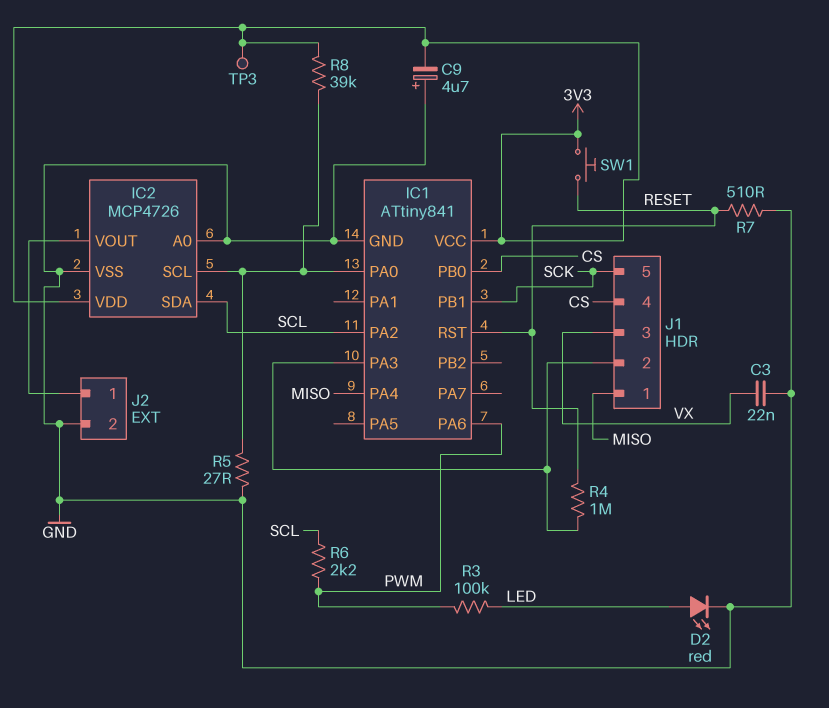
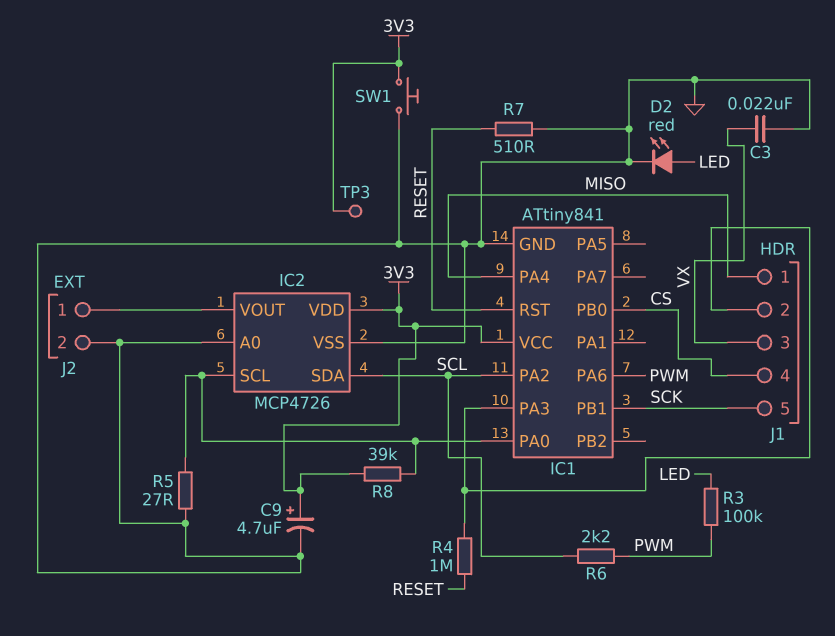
C9: 4.7uF (plus GND, minus 3V3) -> 4.7uF (plus 3V3, minus GND)
SW1: button (3V3, RESET) -> button (3V3, GND)

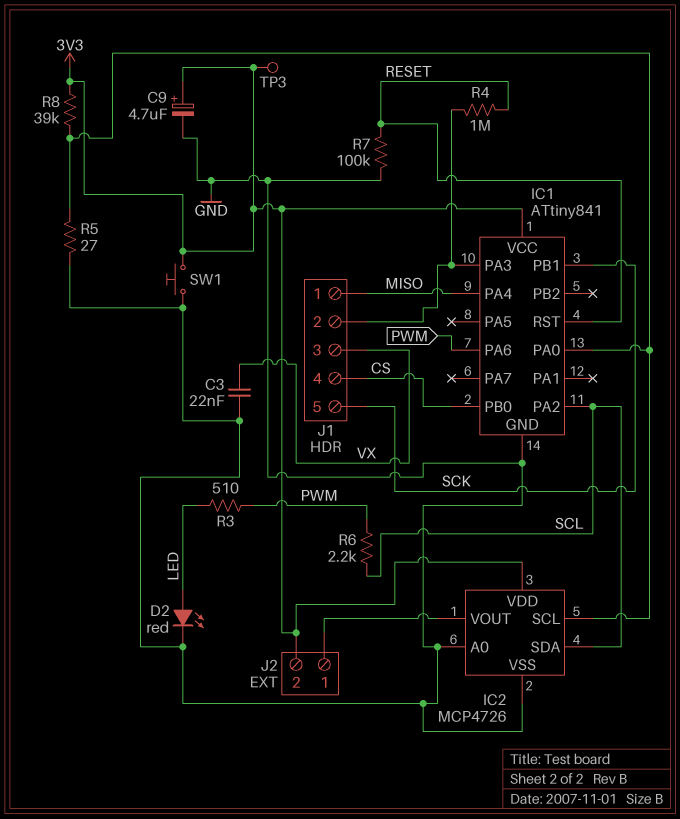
J2 pin 2: GND -> 3V3
R3: 100k (LED, PWM) -> 510 (LED, PWM)
R7: 510 (GND, RESET) -> 100k (GND, RESET)

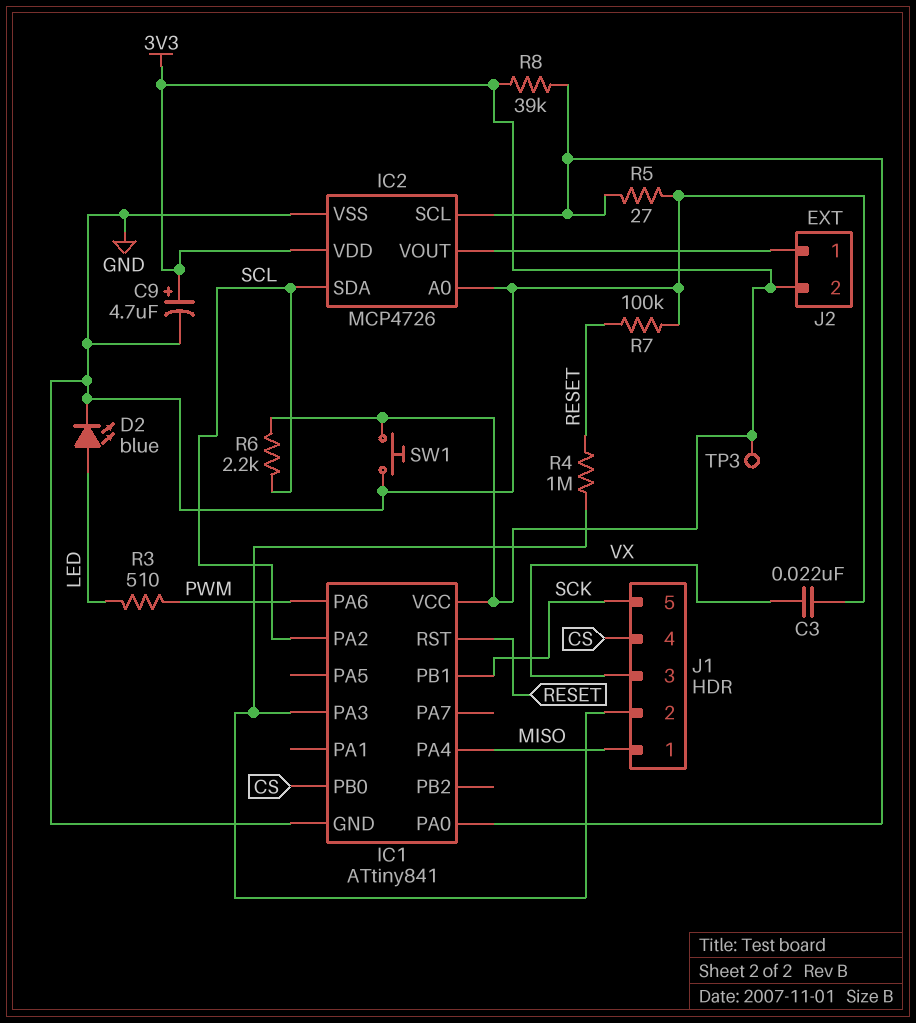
D2: LED red (A LED, K GND) -> LED blue (A LED, K GND)
R6: 2.2k (PWM, SCL) -> 2.2k (3V3, SCL)

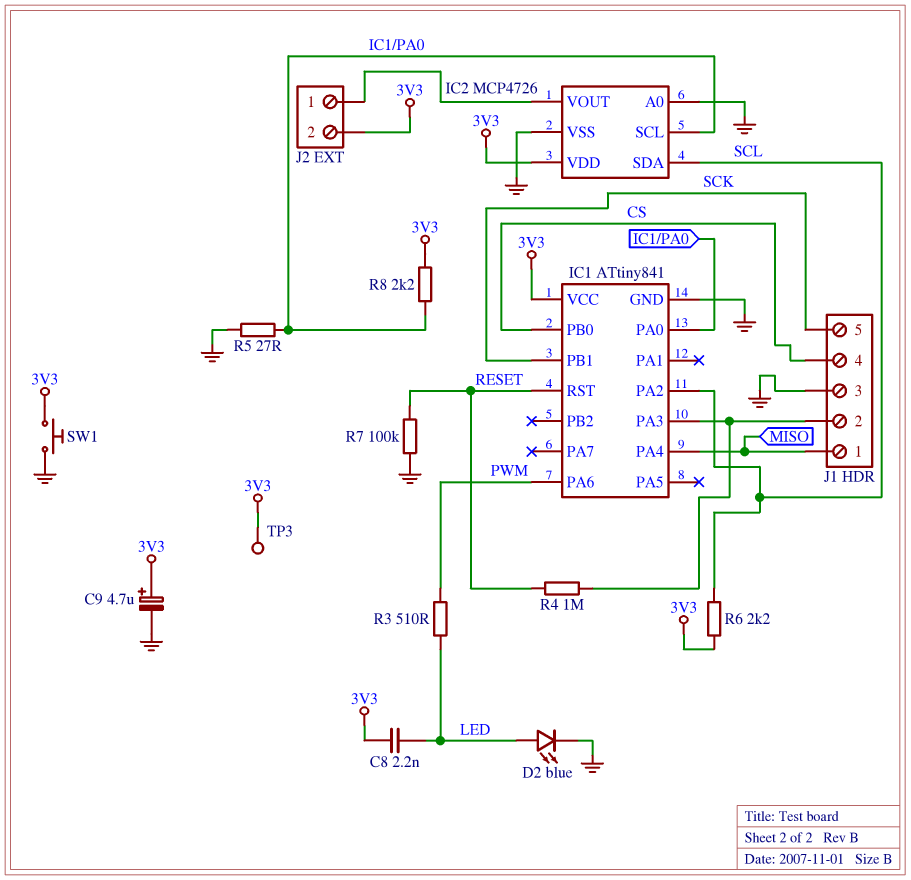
C3: 22nF (GND, VX) -> none
C8: none -> 2.2nF (3V3, LED)
J1 pin 3: VX -> GND
R8: 39k (3V3, IC1/PA0) -> 2.2k (3V3, IC1/PA0)

